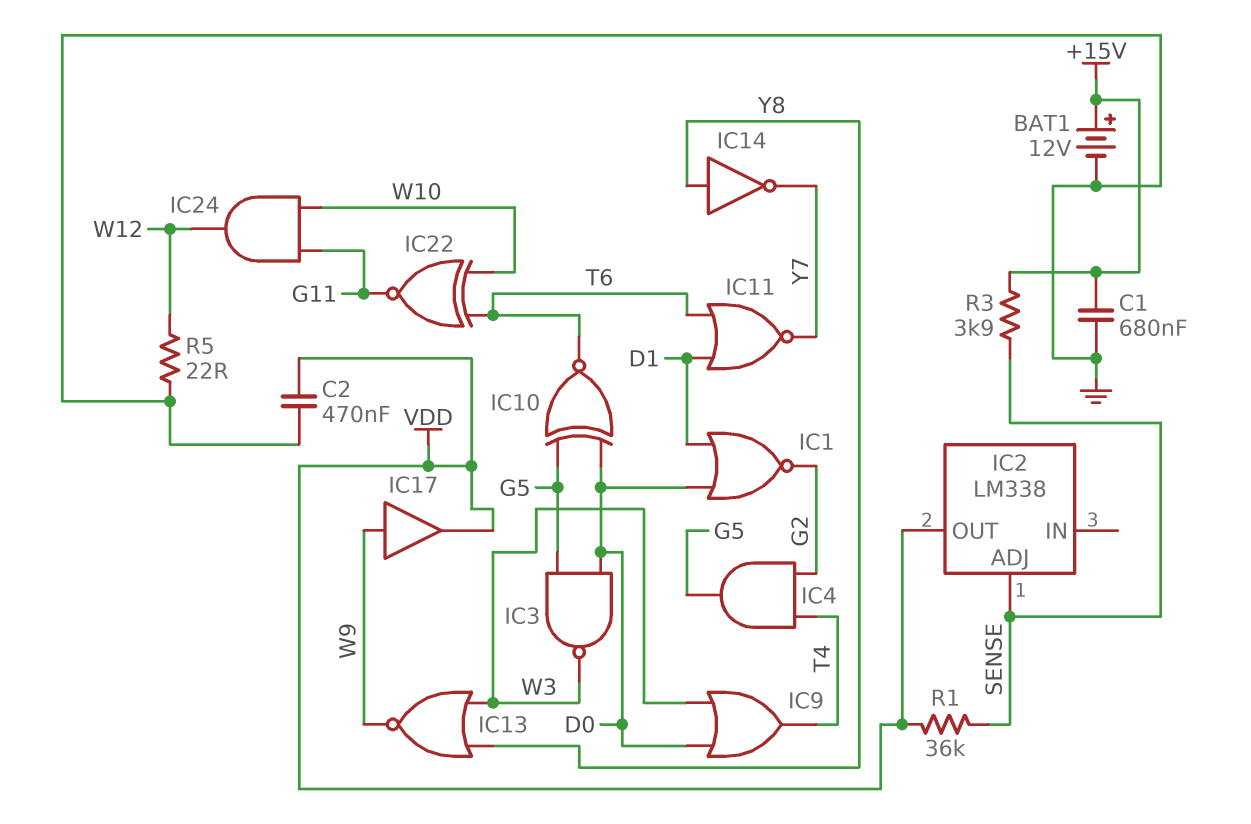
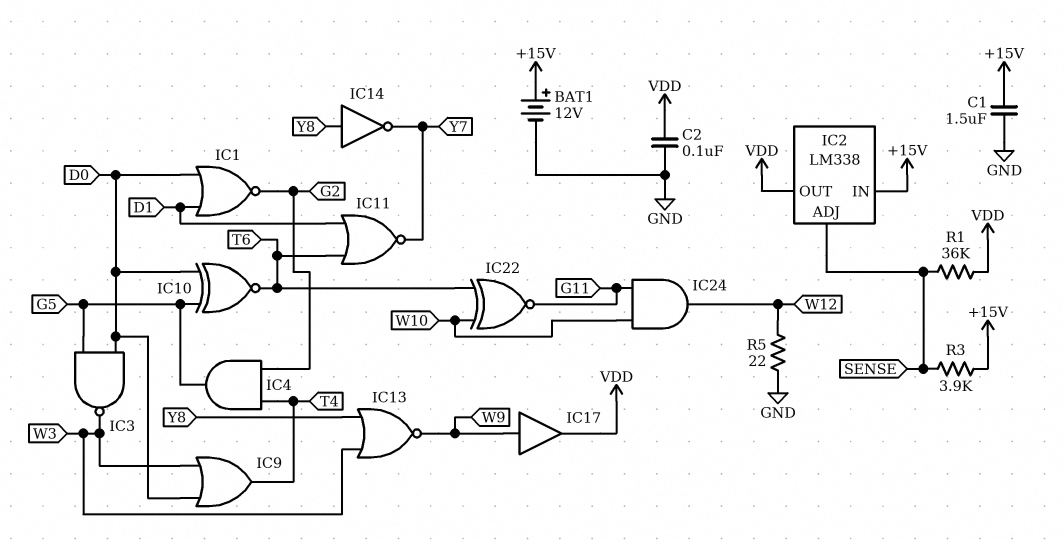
C1: 680nF (+15V, GND) -> 1.5uF (+15V, GND)
C2: 470nF (GND, VDD) -> 100nF (GND, VDD)
IC2 pin IN: none -> +15V

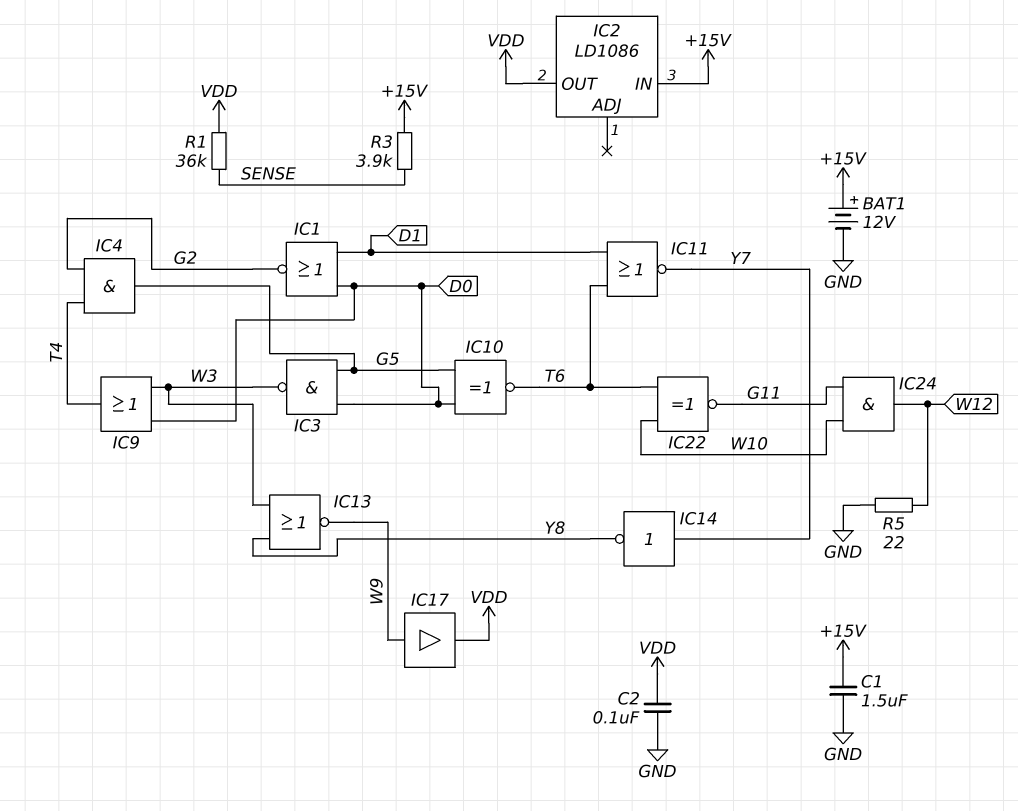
IC2: LM338 -> LD1086
IC2 pin ADJ: SENSE -> none
IC14: NOT (in Y8, out Y7) -> NOT (in Y7, out Y8)

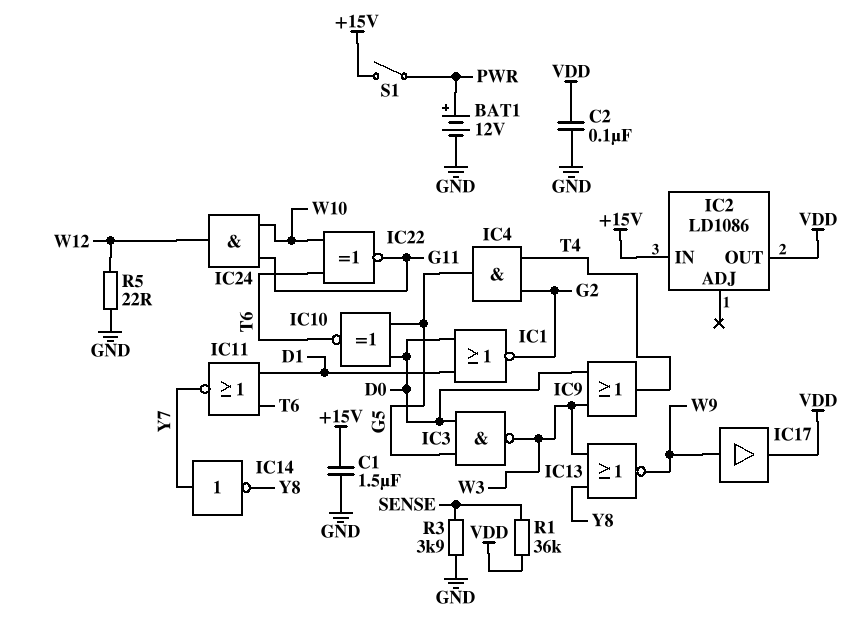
BAT1: 12V (plus +15V, minus GND) -> 12V (plus PWR, minus GND)
R3: 3.9k (+15V, SENSE) -> 3.9k (GND, SENSE)
S1: none -> switch (+15V, PWR)

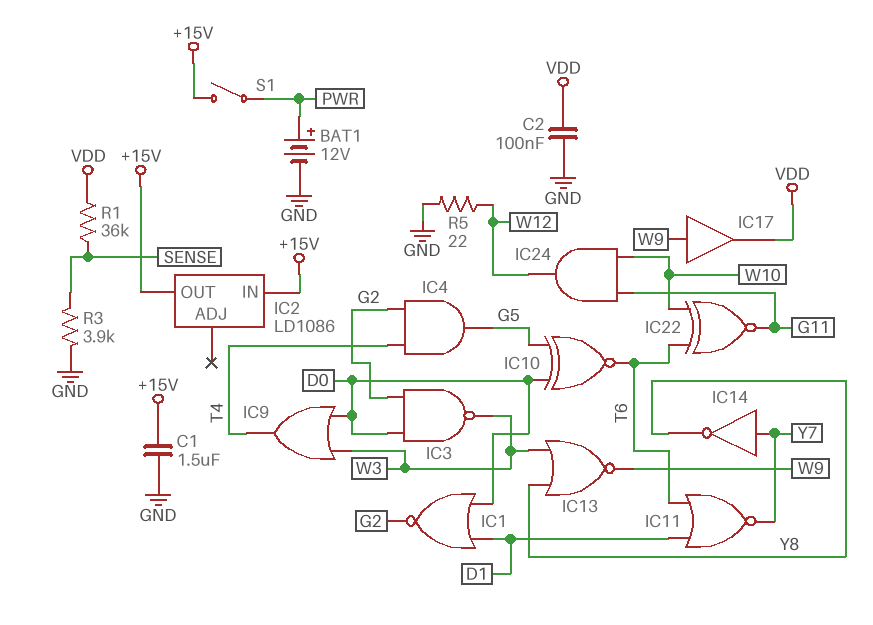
IC2 pin OUT: VDD -> +15V
IC3: NAND (in D0, in G5, out W3) -> NAND (in D0, in G2, out W3)

